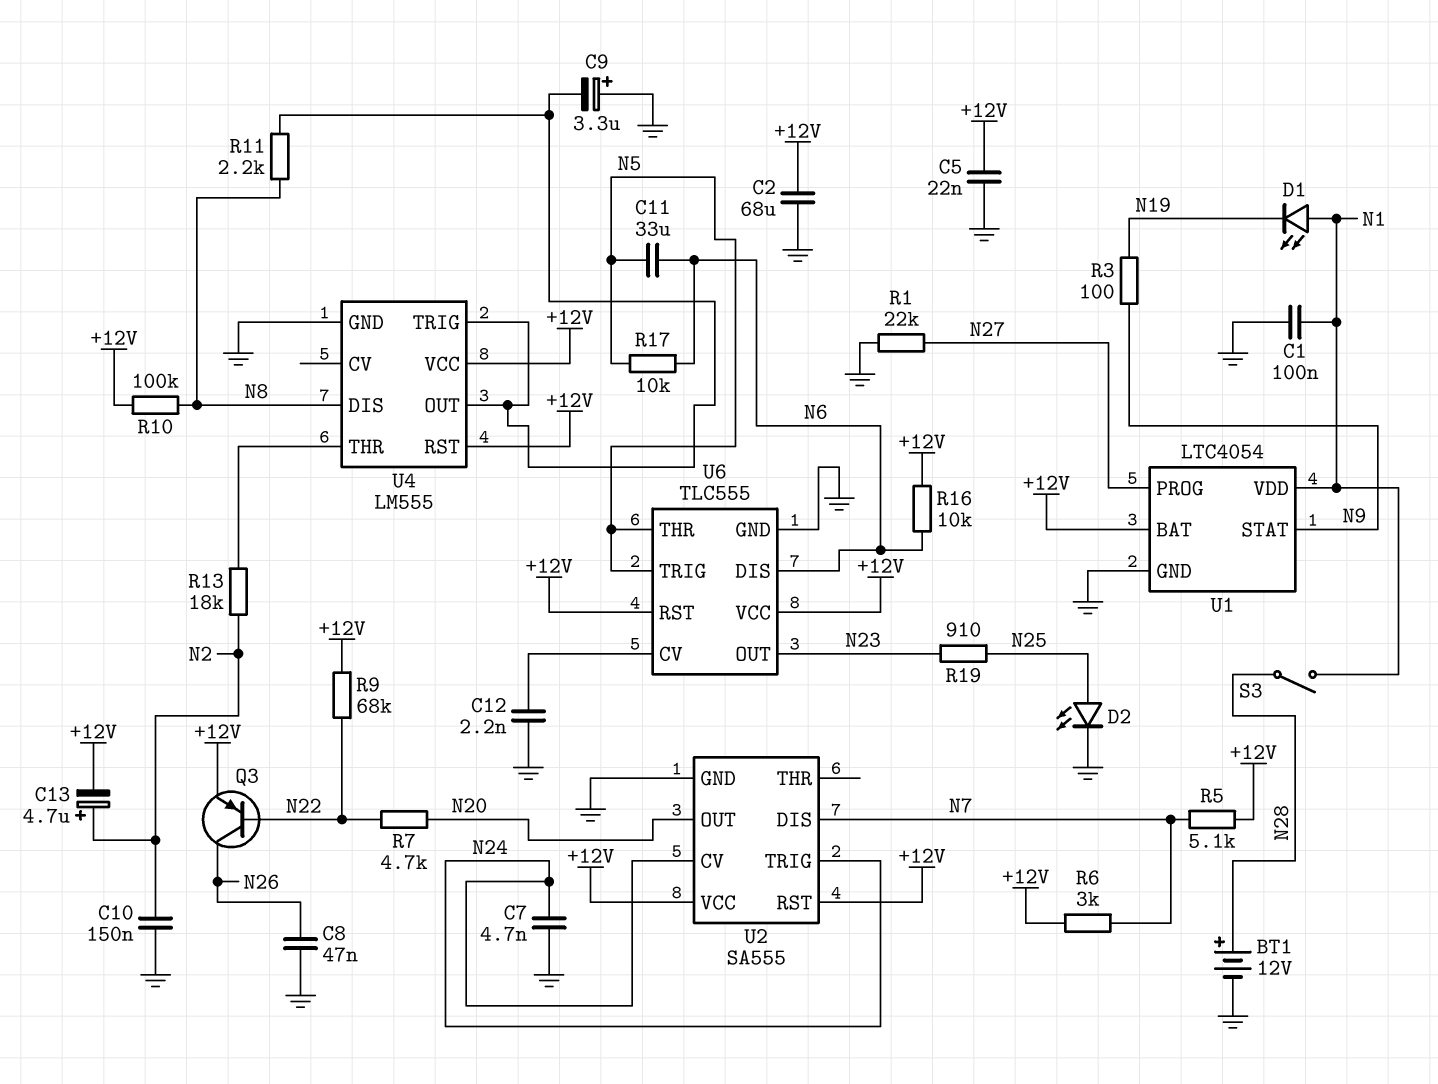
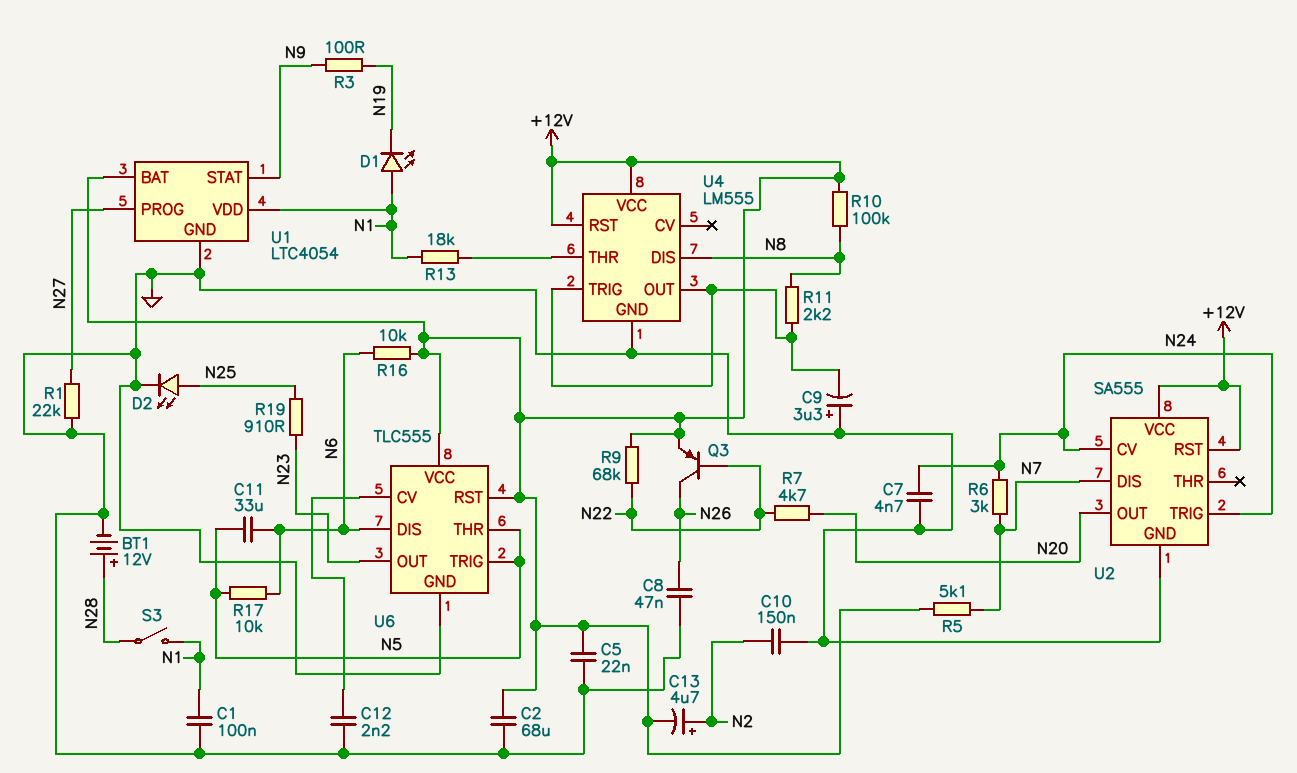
R6: 3k (+12V, N7) -> 3k (N7, N24)
R13: 18k (N2, U4/THR) -> 18k (N1, U4/THR)

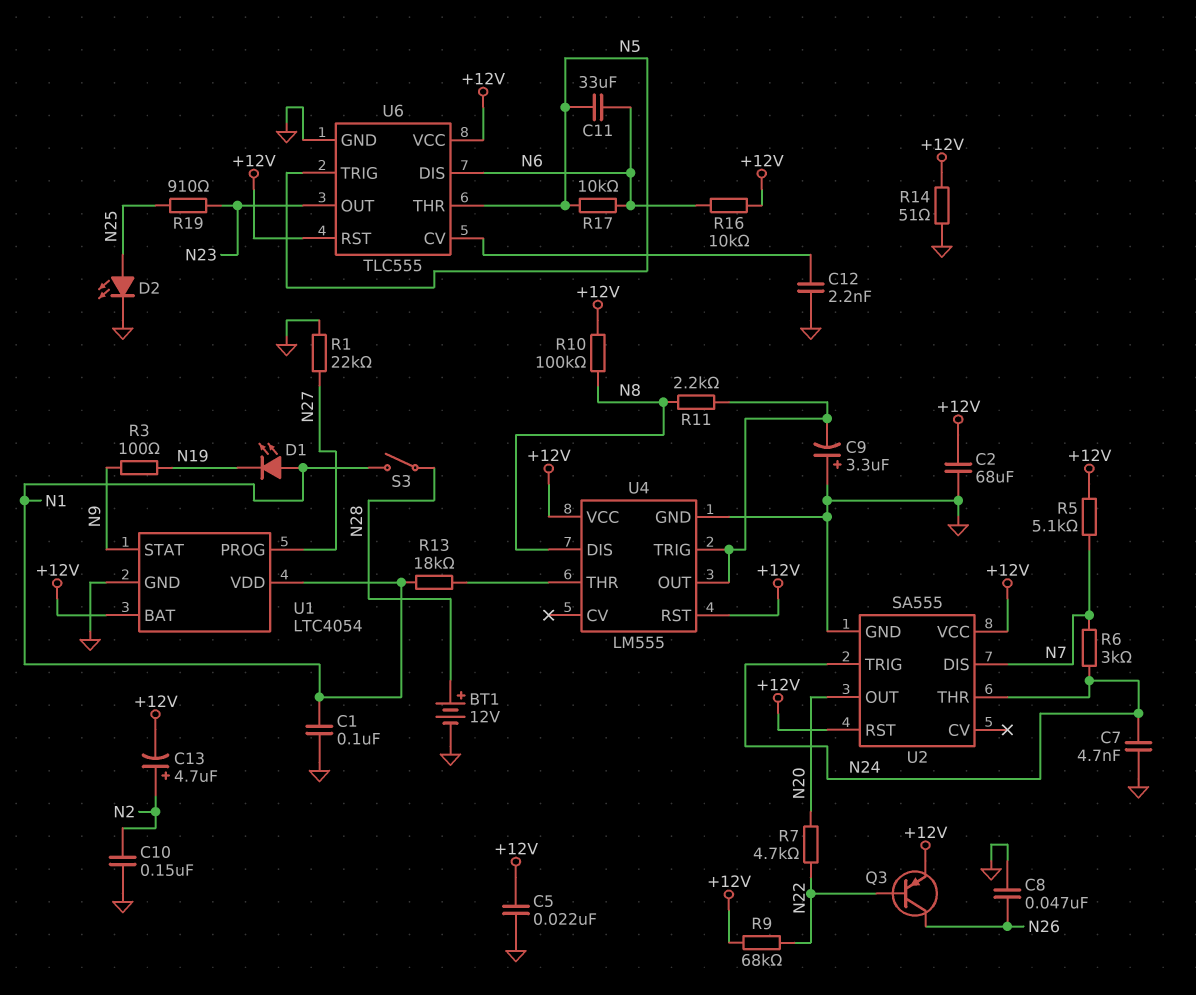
R14: none -> 51 (+12V, GND)
U2 pin CV: N24 -> none
U2 pin THR: none -> N24

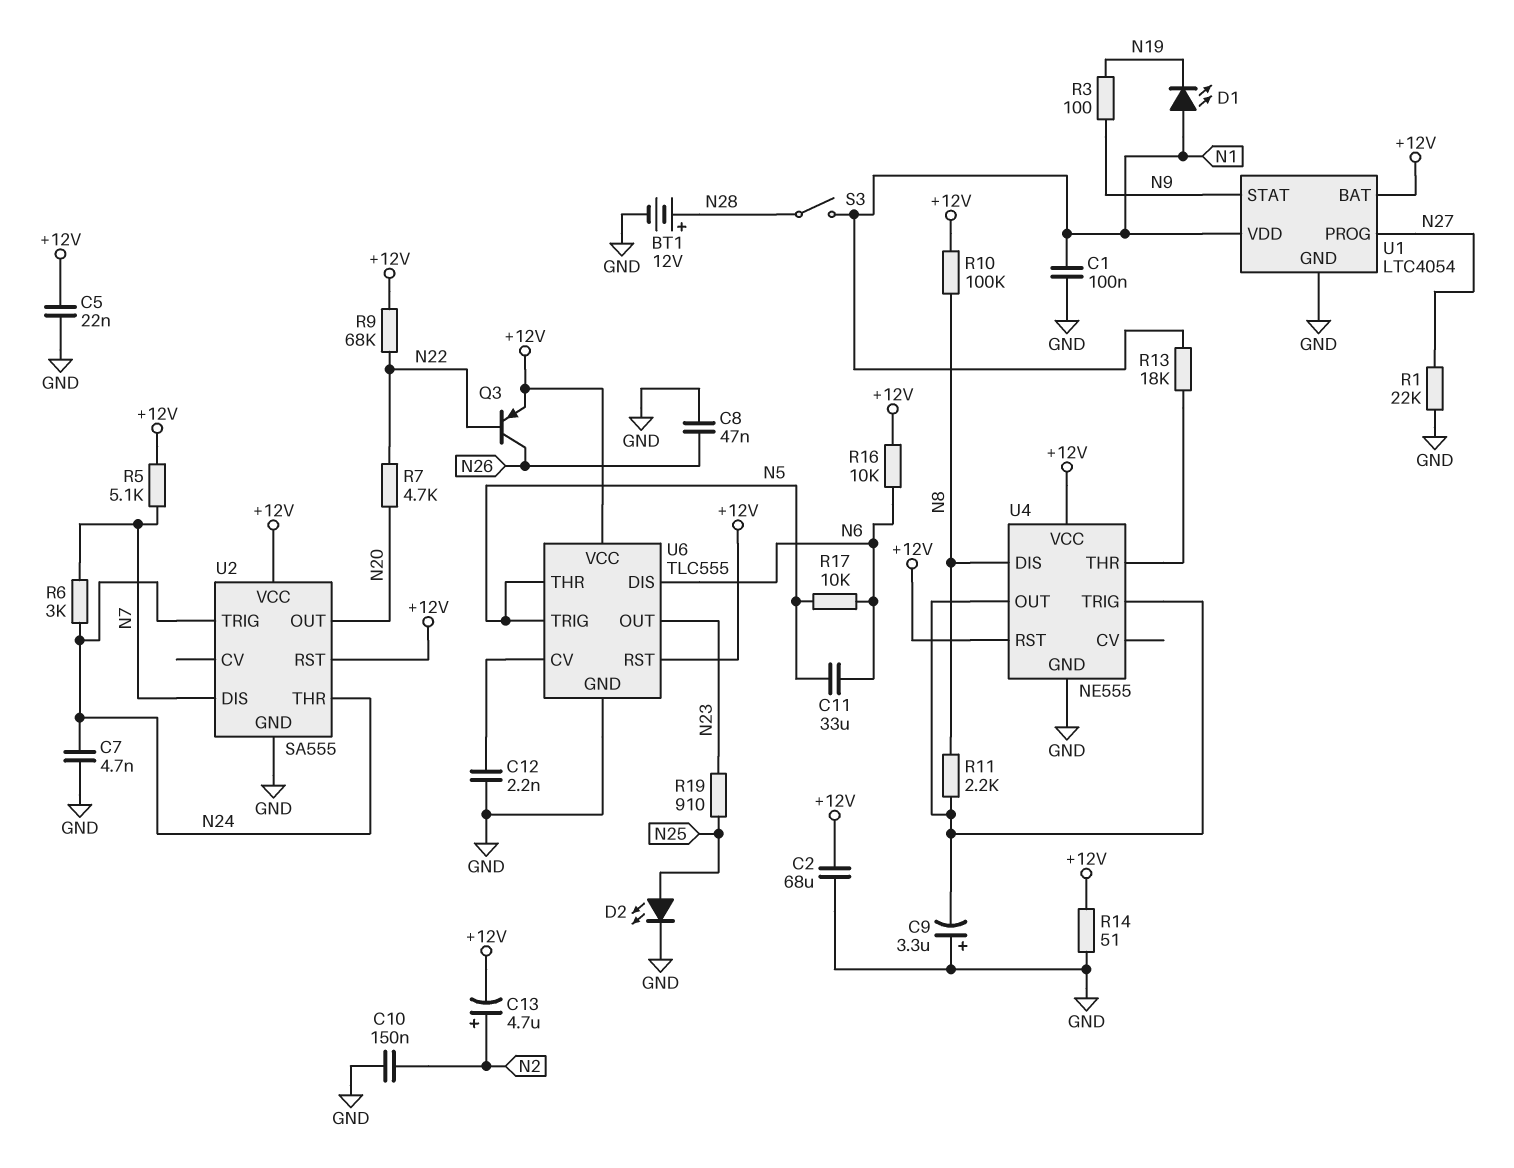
U4: LM555 -> NE555

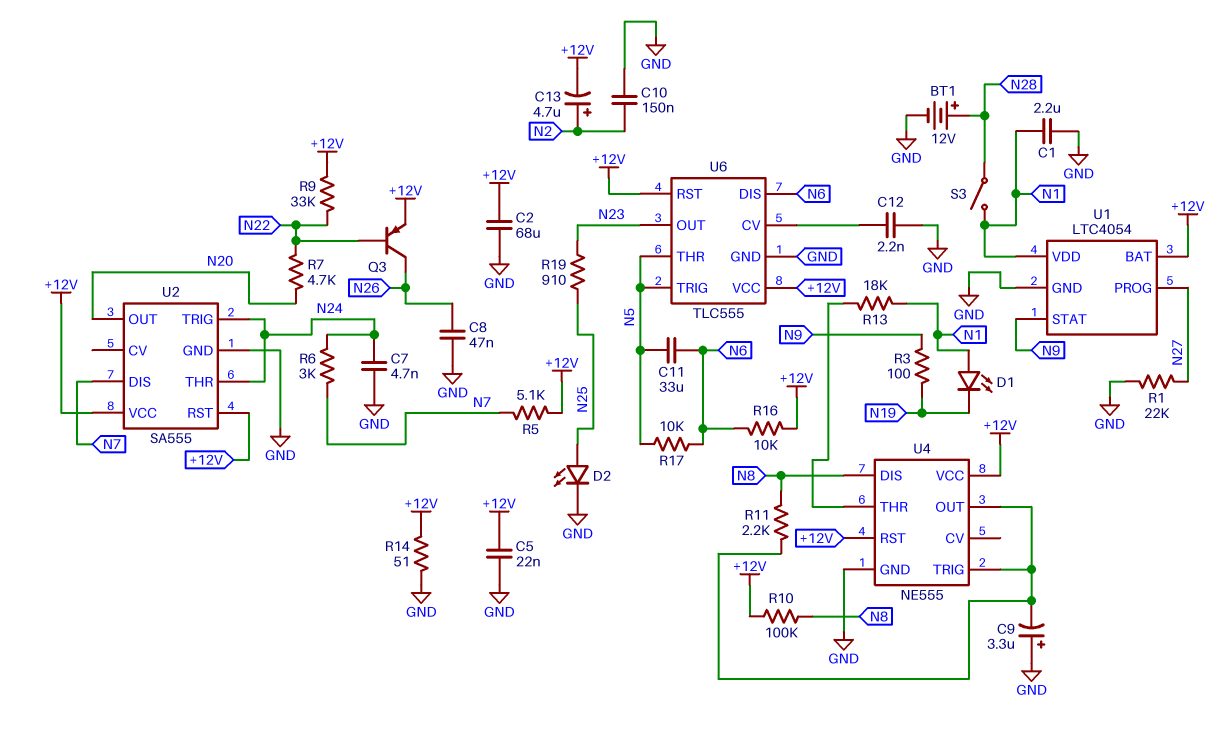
C1: 100nF (GND, N1) -> 2.2uF (GND, N1)
R9: 68k (+12V, N22) -> 33k (+12V, N22)

